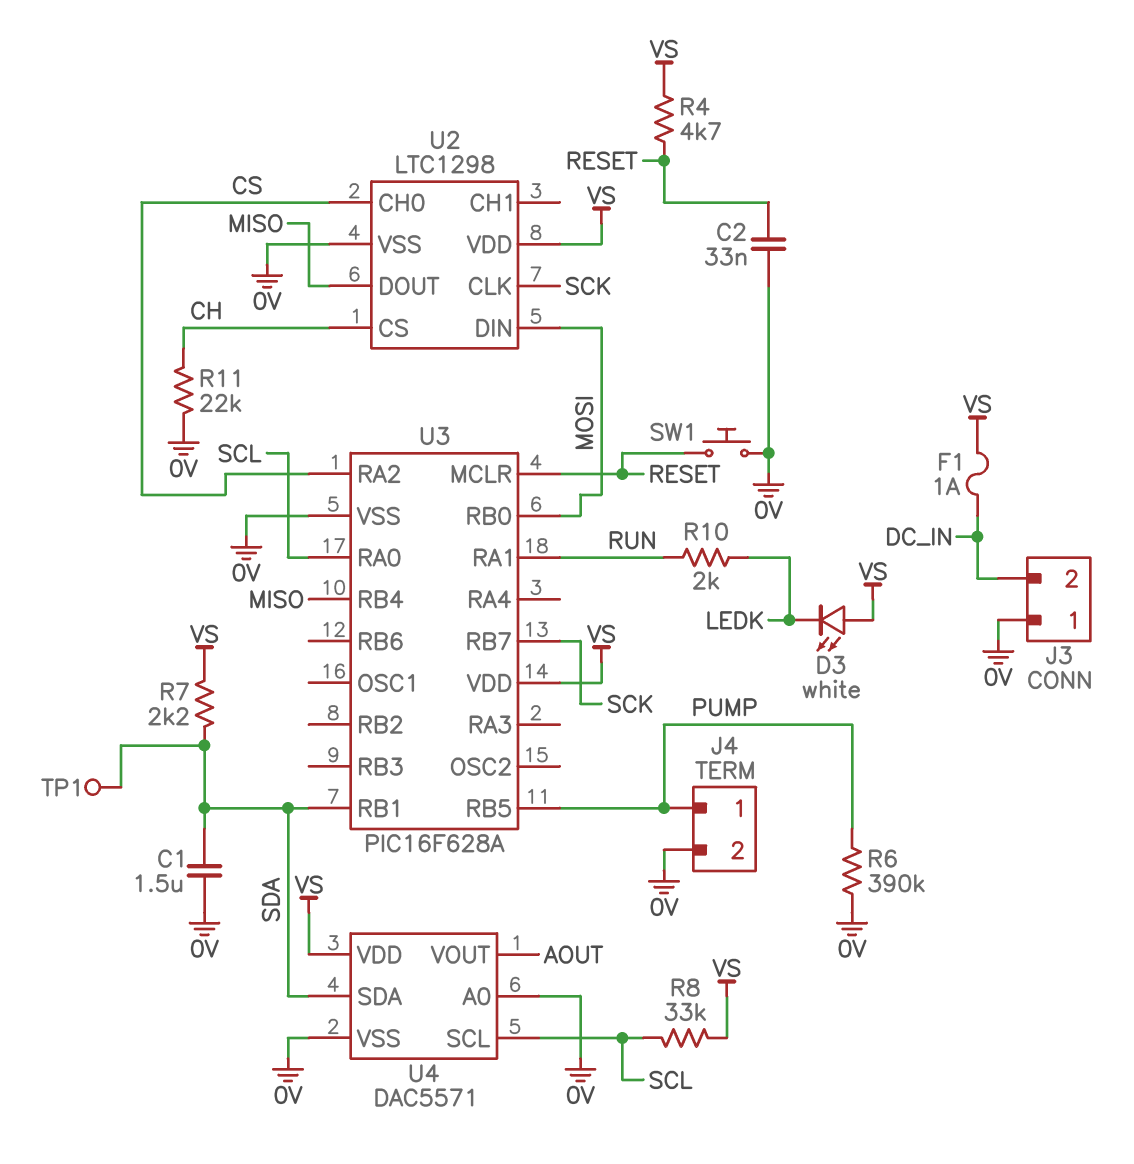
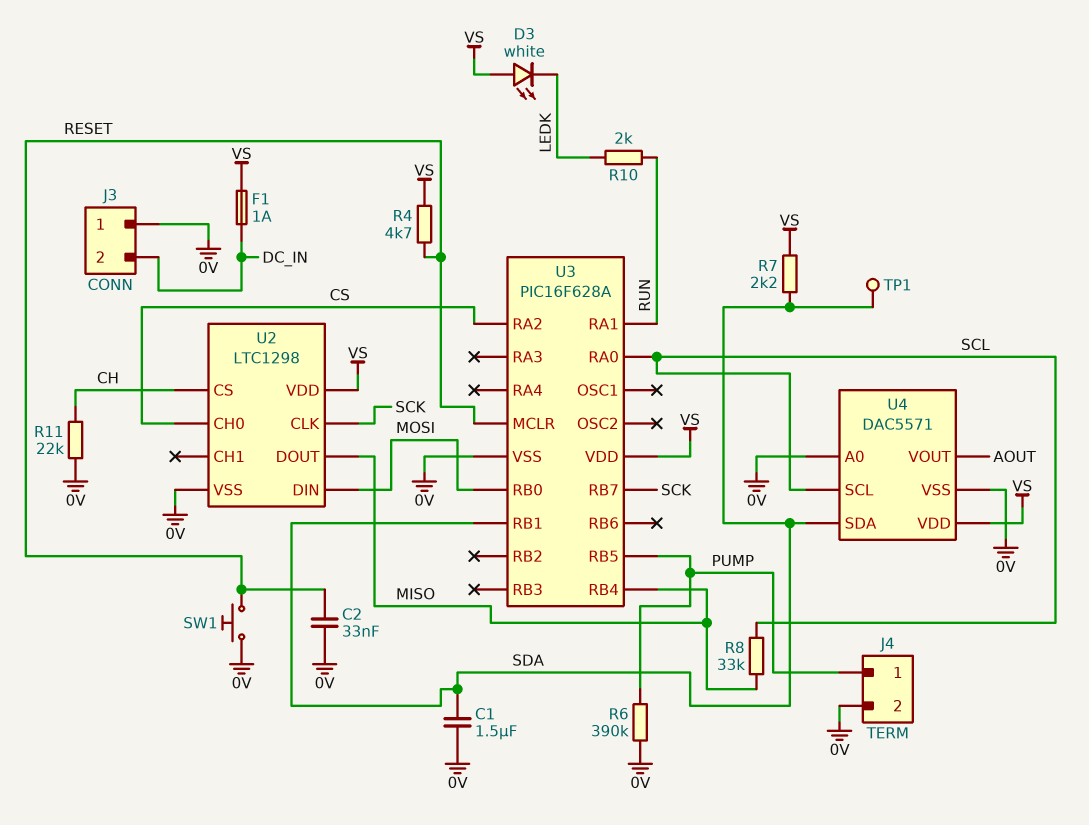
R8: 33k (SCL, VS) -> 33k (MISO, SCL)

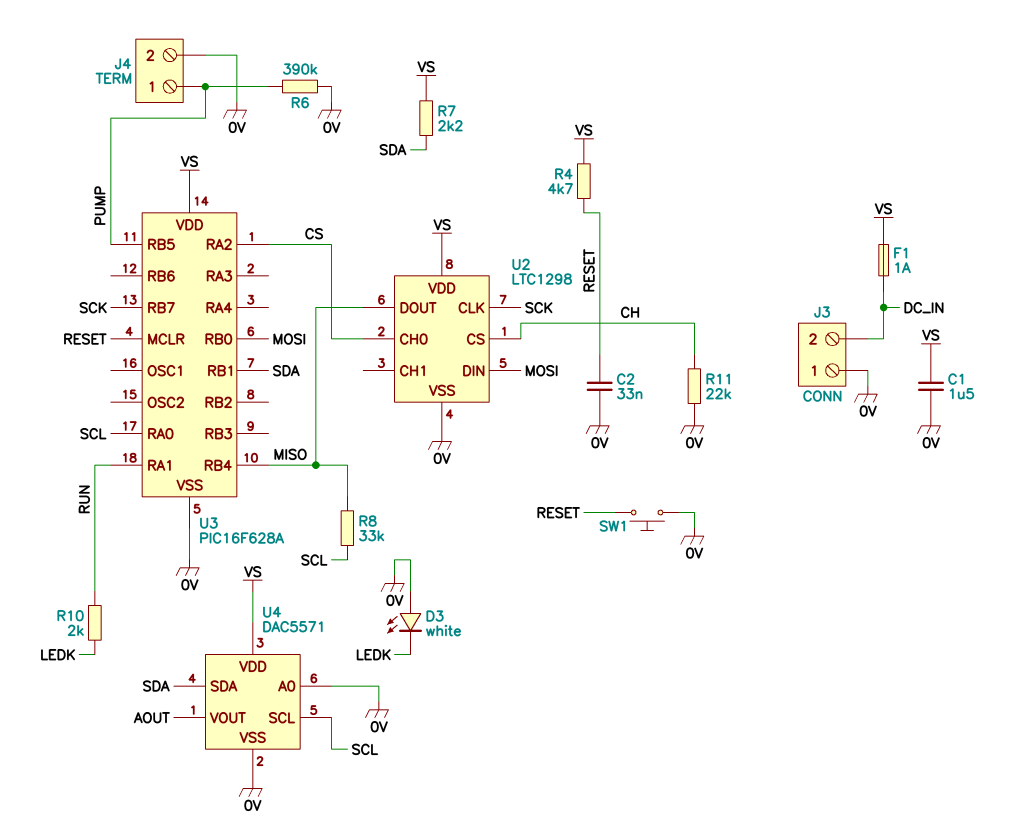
C1: 1.5uF (0V, SDA) -> 1.5uF (0V, VS)
D3: LED white (A VS, K LEDK) -> LED white (A 0V, K LEDK)
TP1: test point (SDA) -> none

